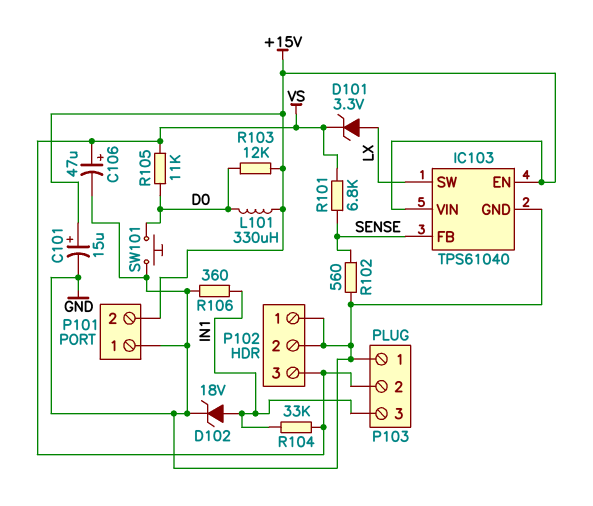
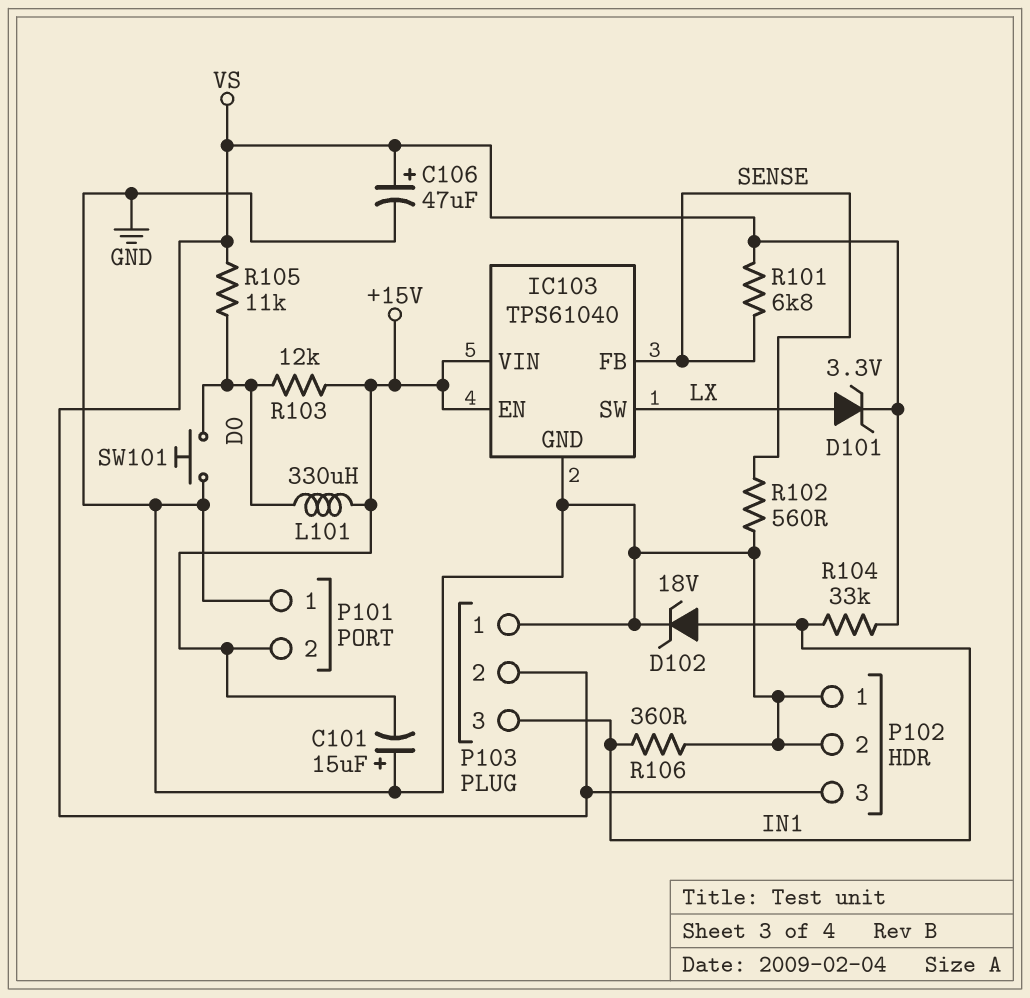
C101: 15uF (plus +15V, minus GND) -> 15uF (plus GND, minus +15V)

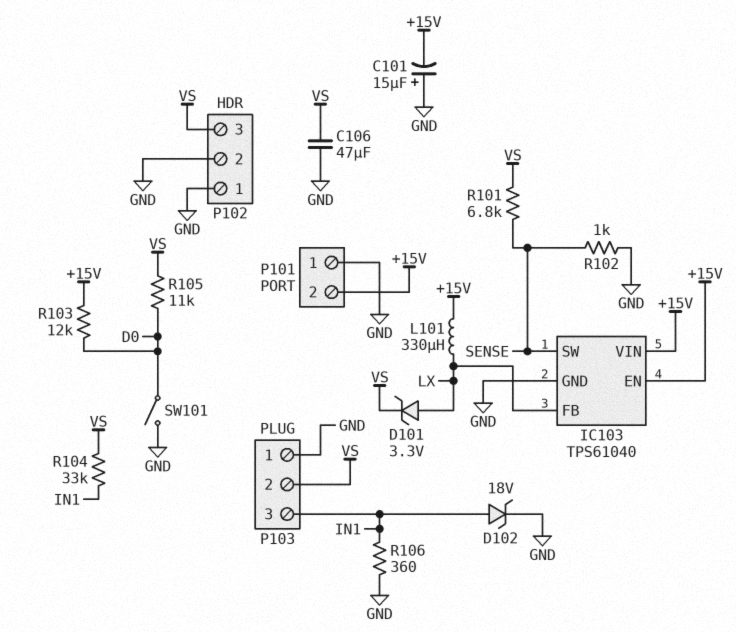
C106: 47uF (plus VS, minus GND) -> 47uF (GND, VS)
IC103 pin FB: SENSE -> LX
IC103 pin SW: LX -> SENSE
L101: 330uH (+15V, D0) -> 330uH (+15V, LX)
R102: 560 (GND, SENSE) -> 1k (GND, SENSE)
SW101: button (D0, GND) -> switch (D0, GND)

